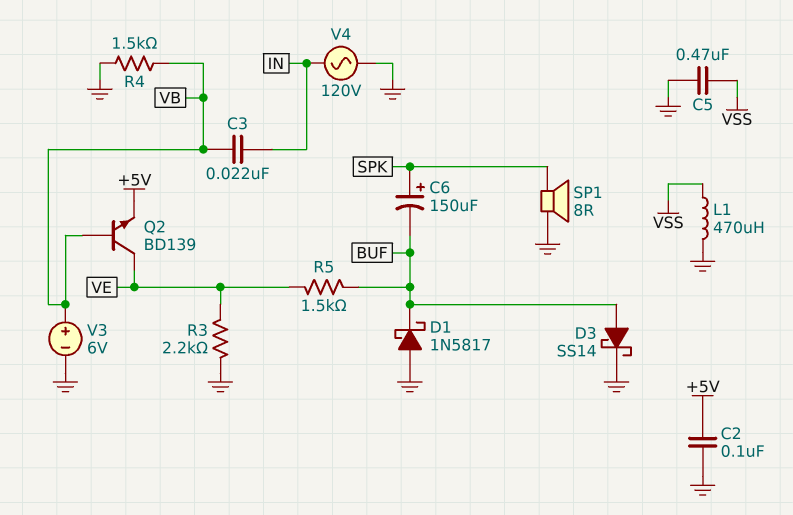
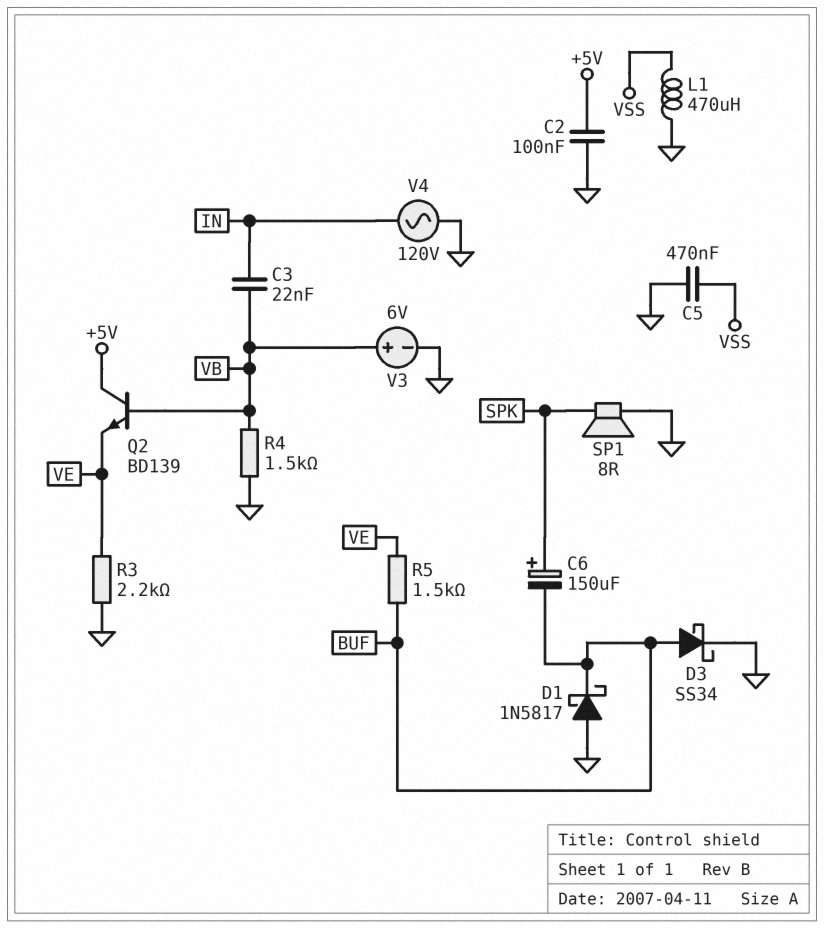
D3: schottky SS14 (A BUF, K GND) -> schottky SS34 (A BUF, K GND)
Q2: NPN BD139 (B VB, C VE, E +5V) -> NPN BD139 (B VB, C +5V, E VE)

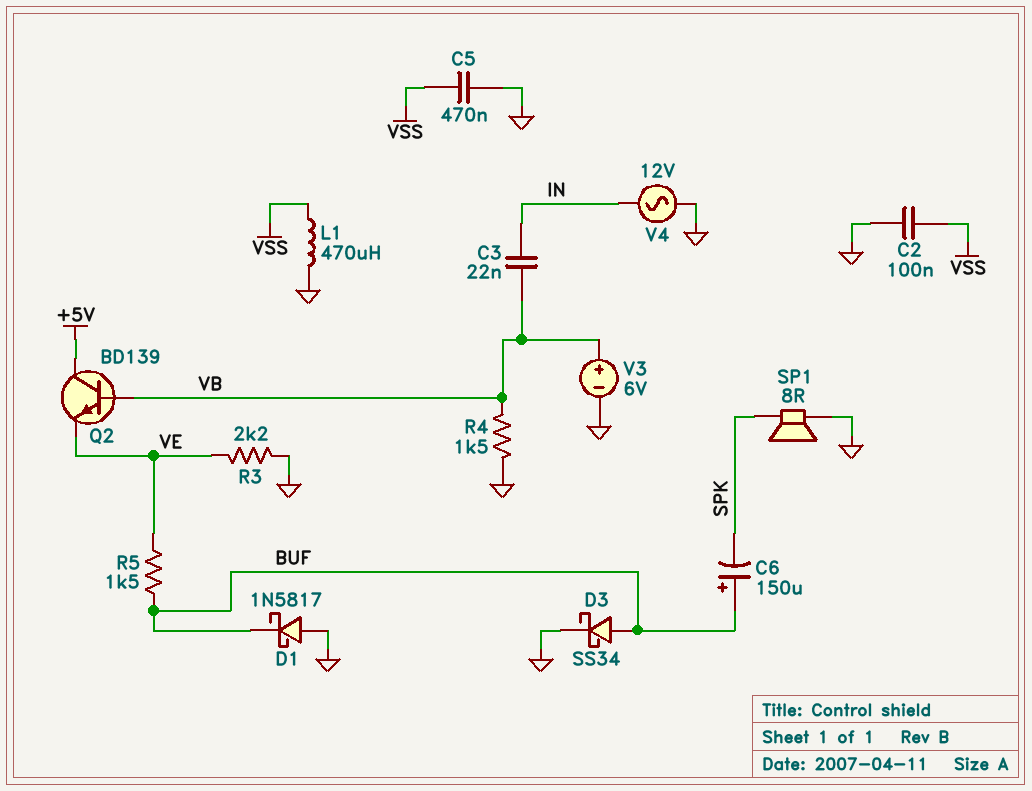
C2: 100nF (+5V, GND) -> 100nF (GND, VSS)
C6: 150uF (plus SPK, minus BUF) -> 150uF (plus BUF, minus SPK)
V4: AC 120V (GND, IN) -> AC 12V (GND, IN)

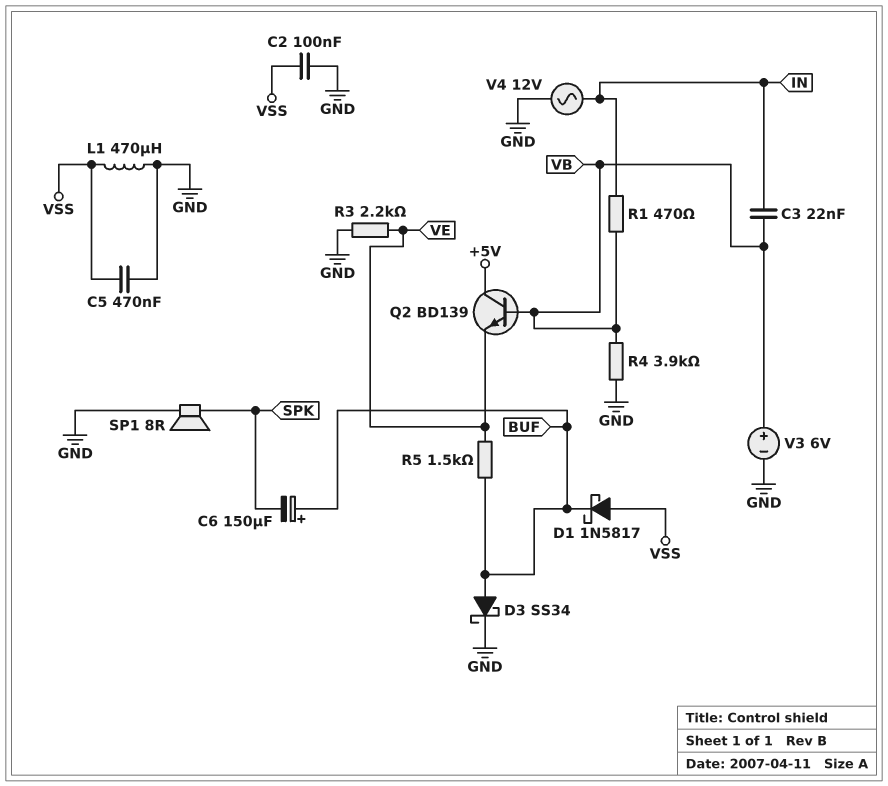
D1: schottky 1N5817 (A GND, K BUF) -> schottky 1N5817 (A VSS, K BUF)
R1: none -> 470 (IN, VB)
R4: 1.5k (GND, VB) -> 3.9k (GND, VB)

